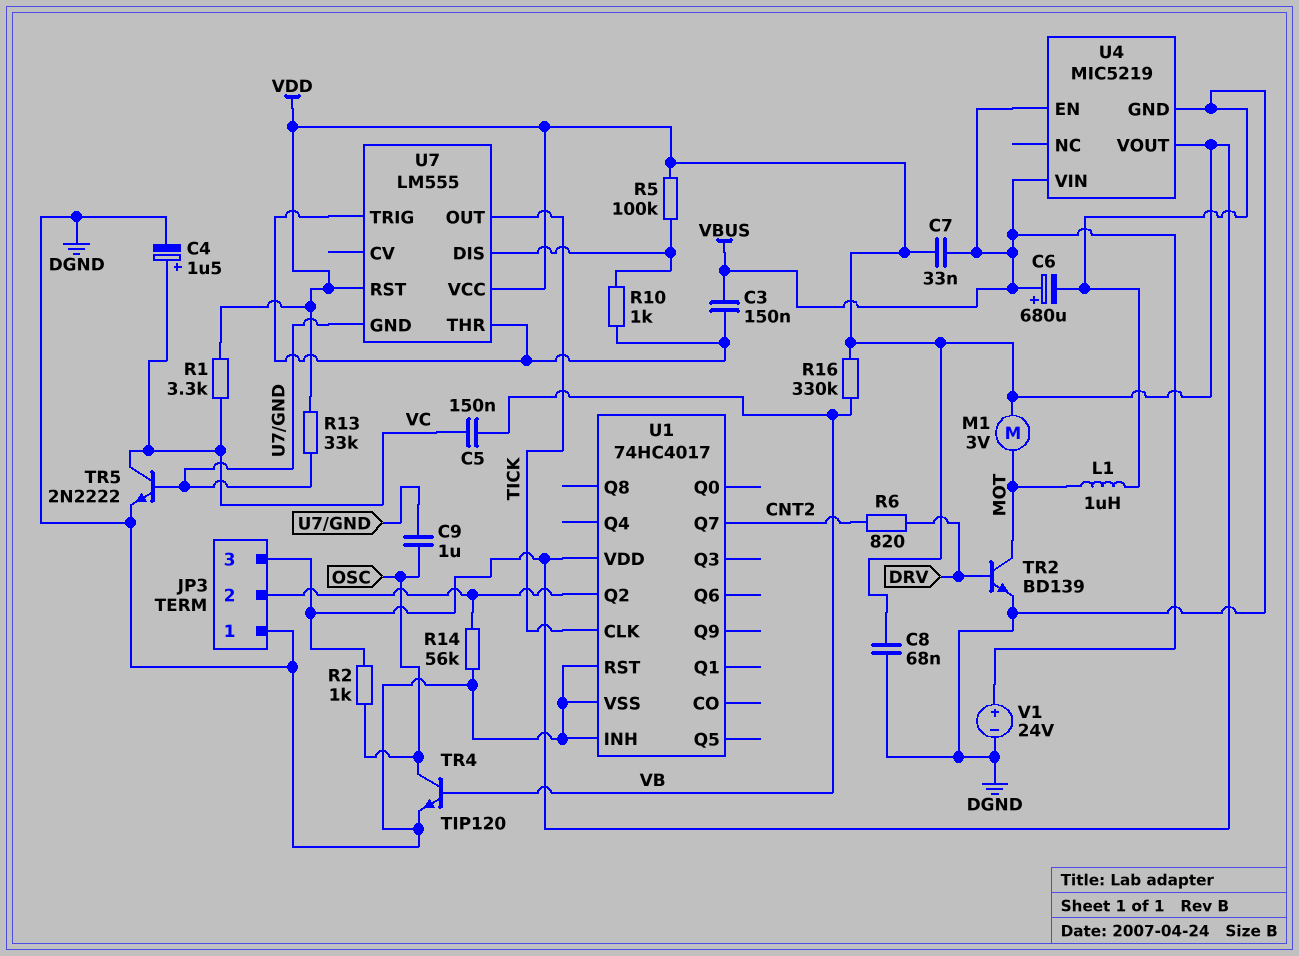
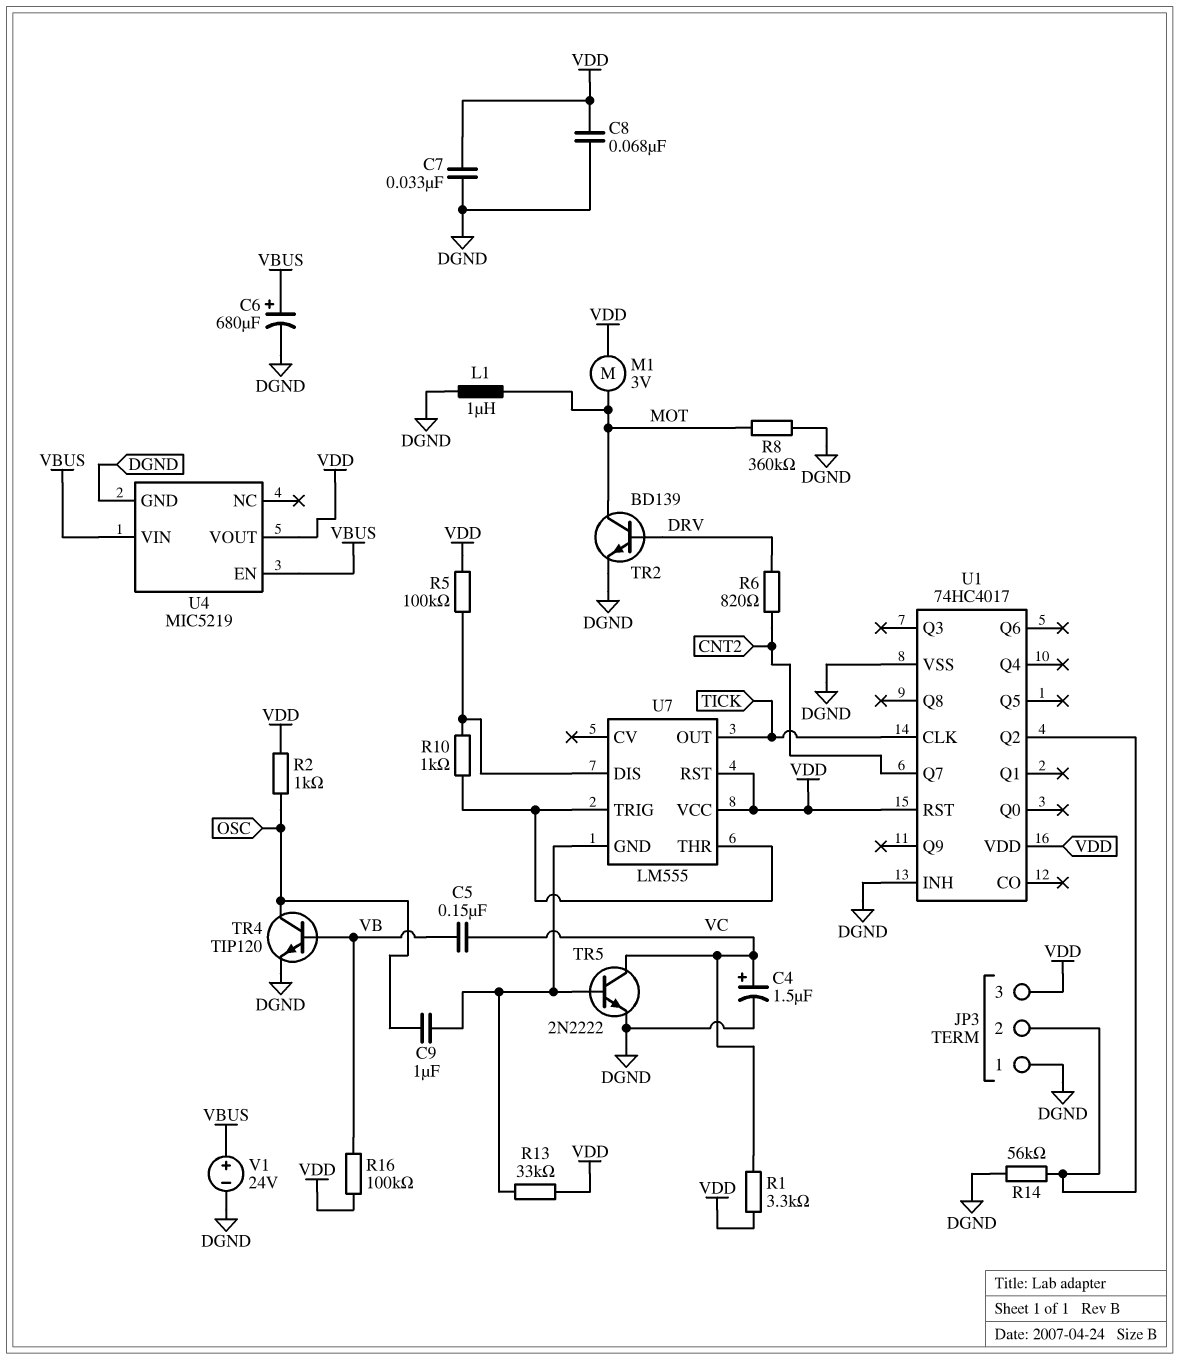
C3: 150nF (U7/THR, VBUS) -> none
C7: 33nF (VBUS, VDD) -> 33nF (DGND, VDD)
R8: none -> 360k (DGND, MOT)
R16: 330k (VB, VDD) -> 100k (VB, VDD)
U1 pin RST: DGND -> VDD

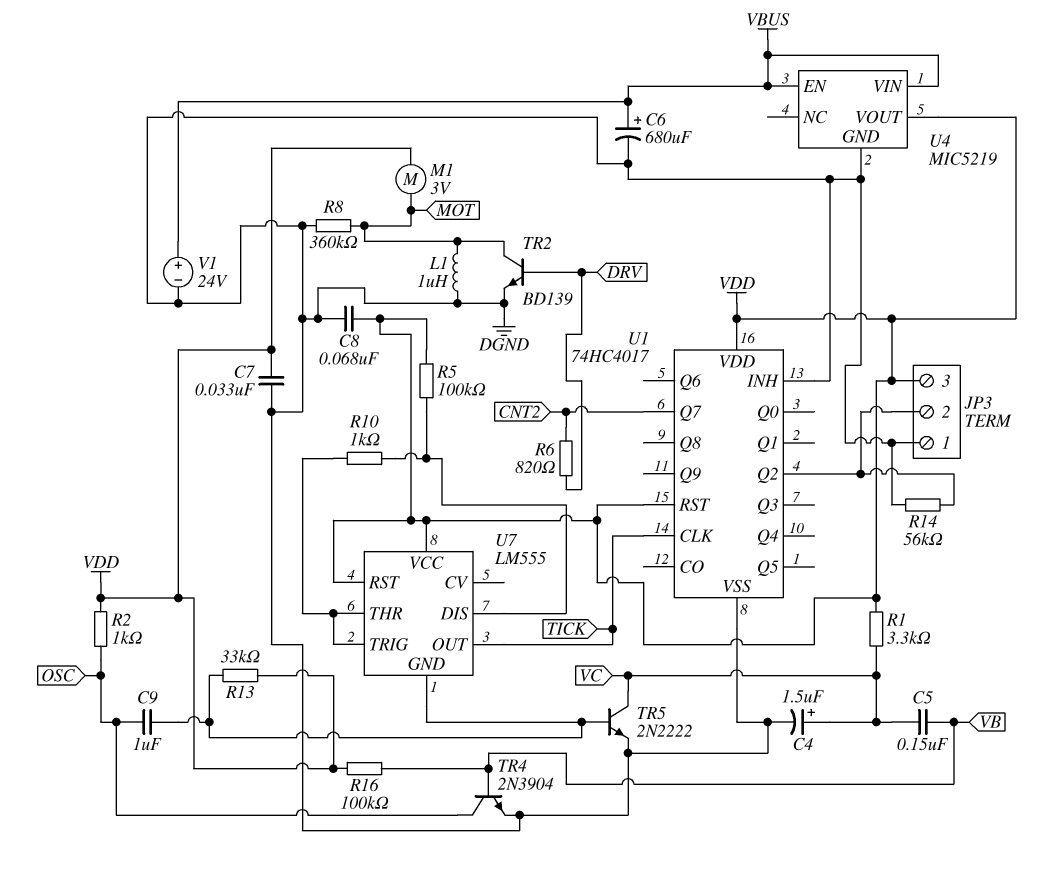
TR4: NPN TIP120 (B VB, C OSC, E DGND) -> NPN 2N3904 (B VB, C OSC, E DGND)

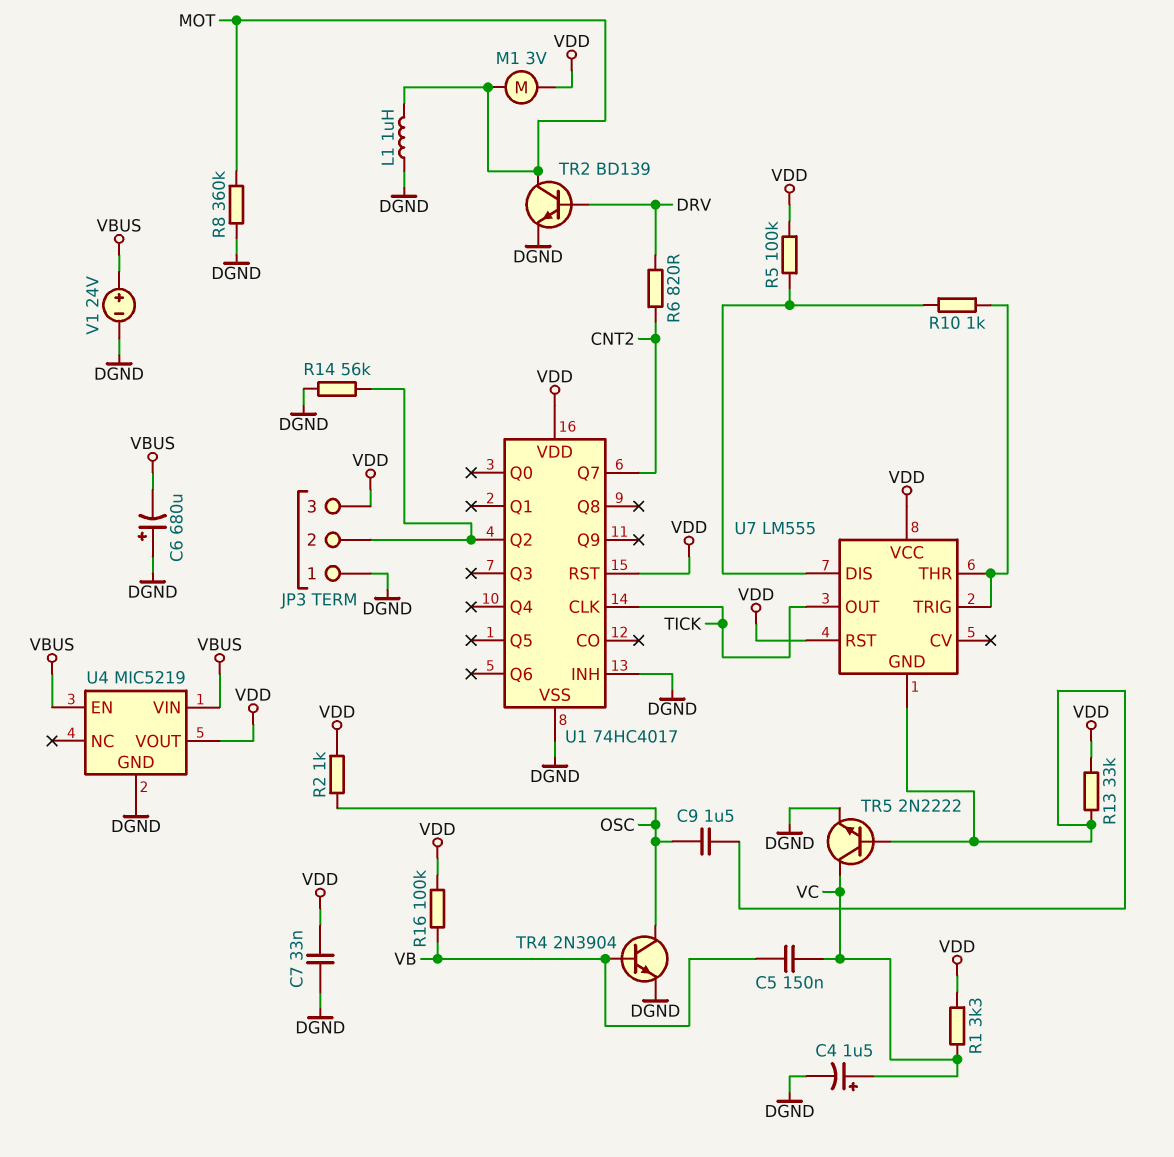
C6: 680uF (plus VBUS, minus DGND) -> 680uF (plus DGND, minus VBUS)
C8: 68nF (DGND, VDD) -> none
C9: 1uF (OSC, U7/GND) -> 1.5uF (OSC, U7/GND)

